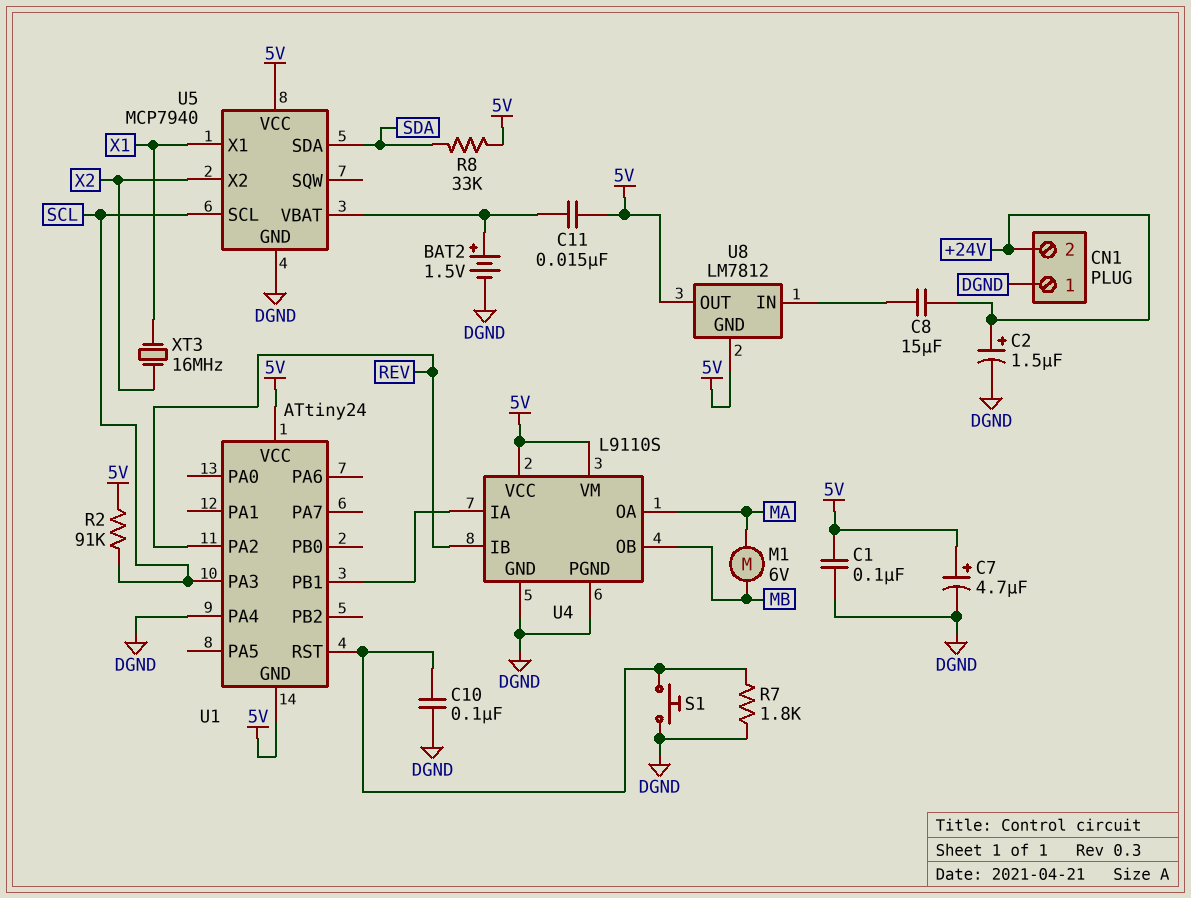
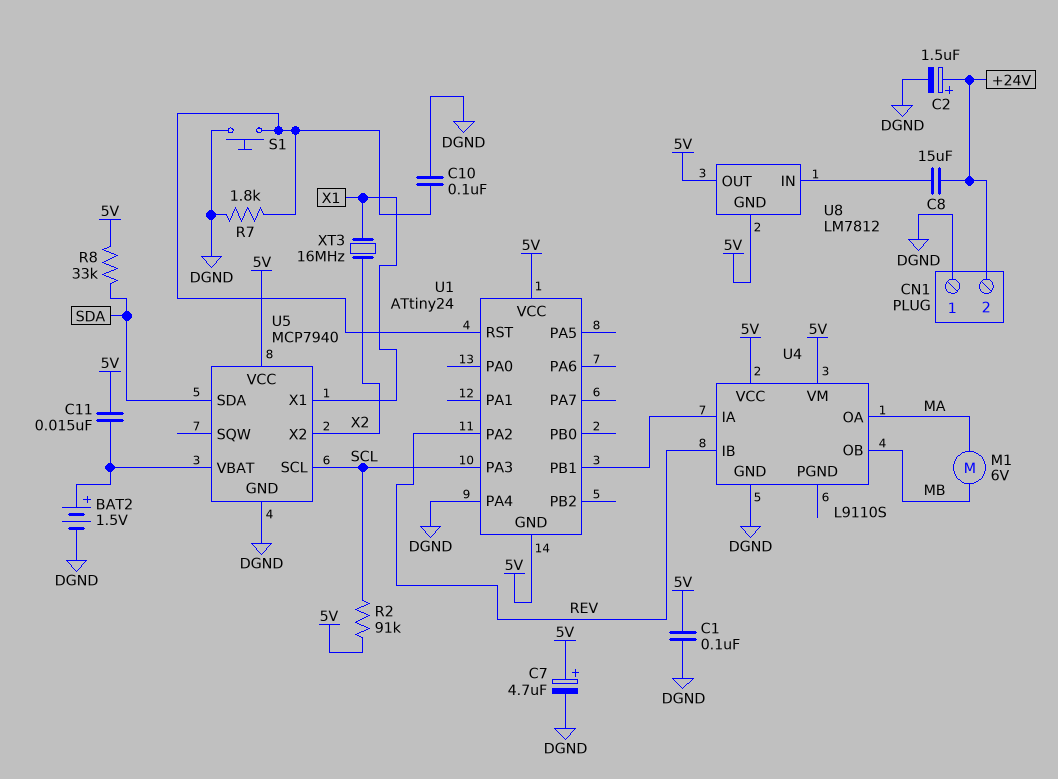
U4 pin PGND: DGND -> none

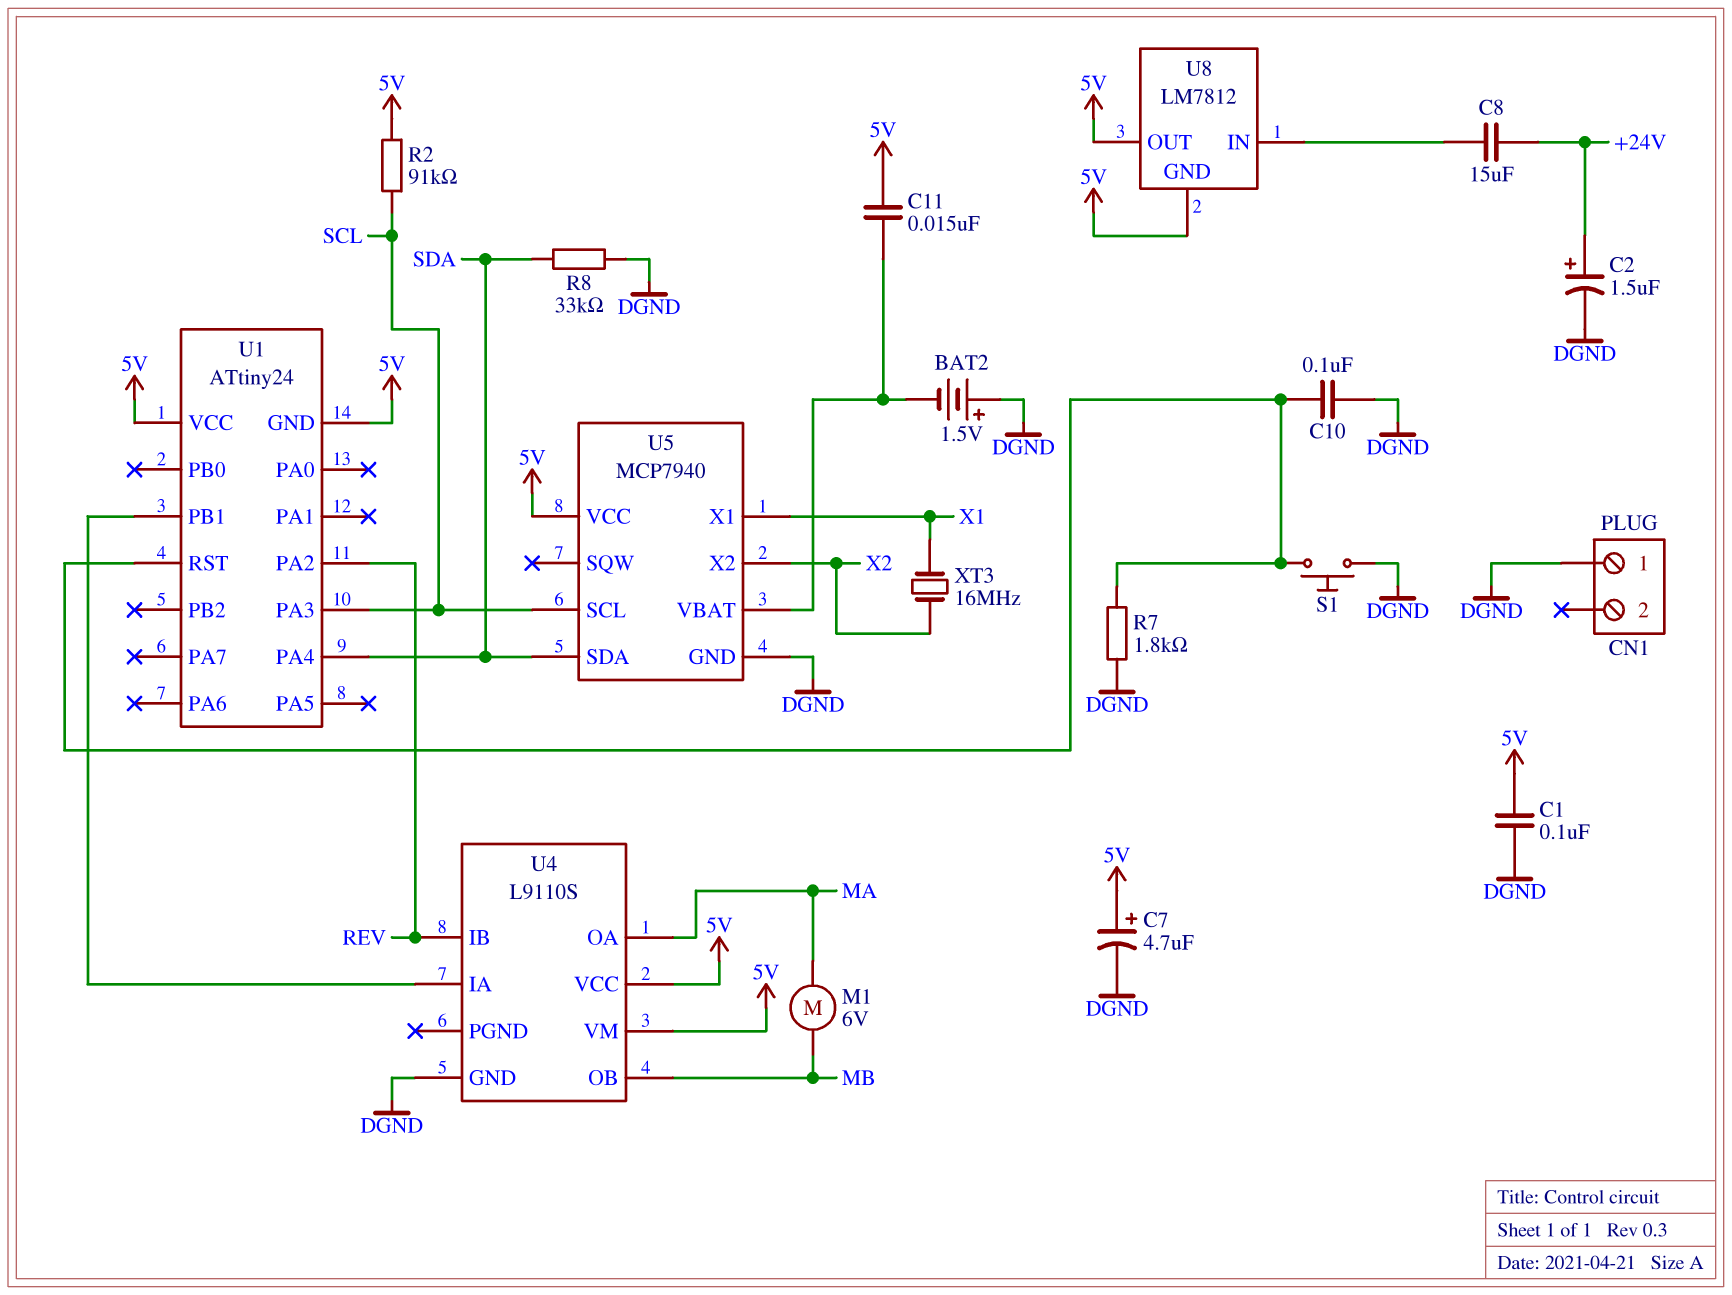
BAT2: 1.5V (plus U5/VBAT, minus DGND) -> 1.5V (plus DGND, minus U5/VBAT)
CN1 pin 2: +24V -> none
R8: 33k (5V, SDA) -> 33k (DGND, SDA)
U1 pin PA4: DGND -> SDA

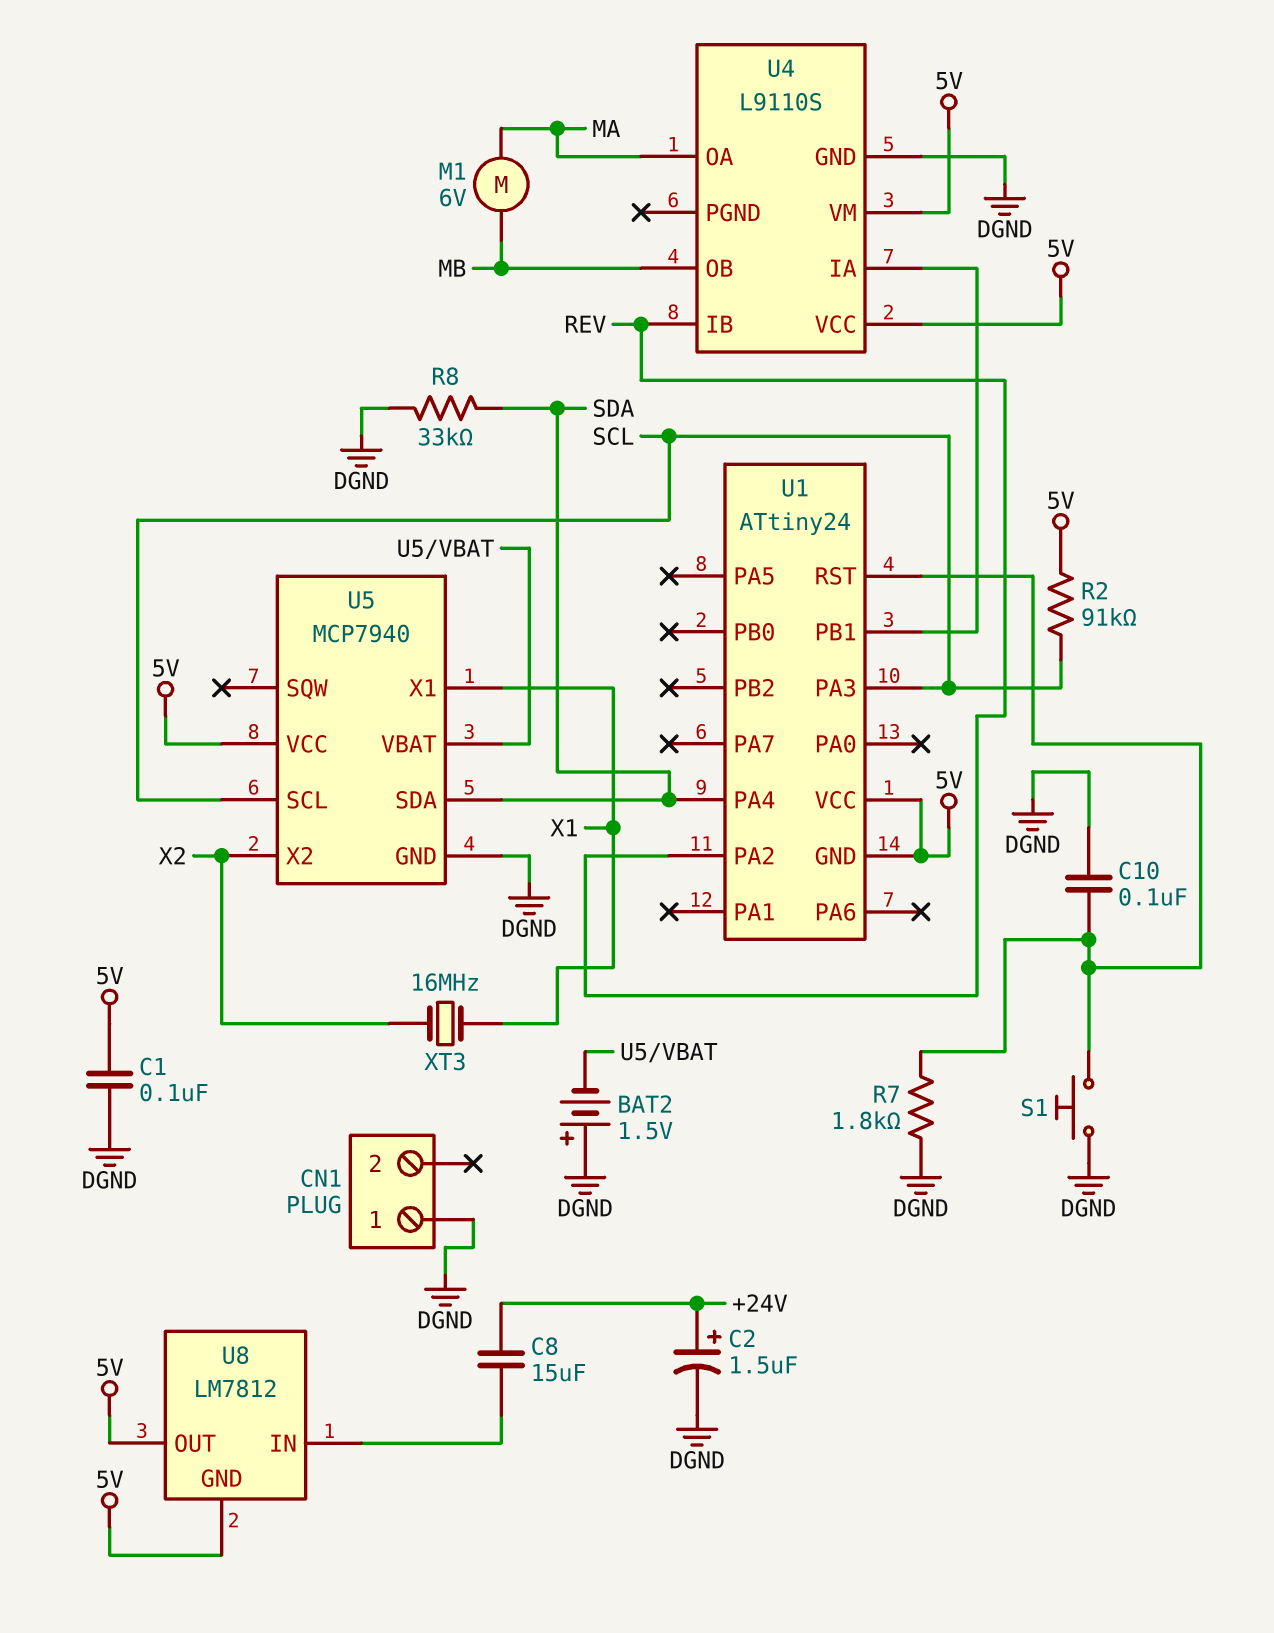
C7: 4.7uF (plus 5V, minus DGND) -> none
C11: 15nF (5V, U5/VBAT) -> none

